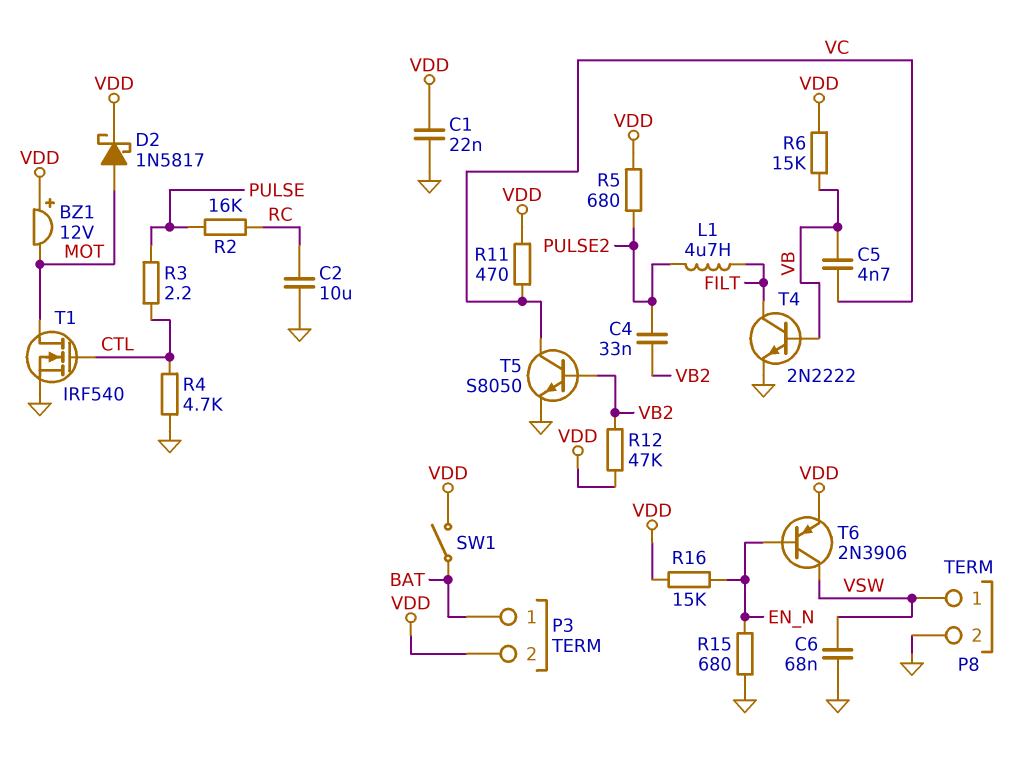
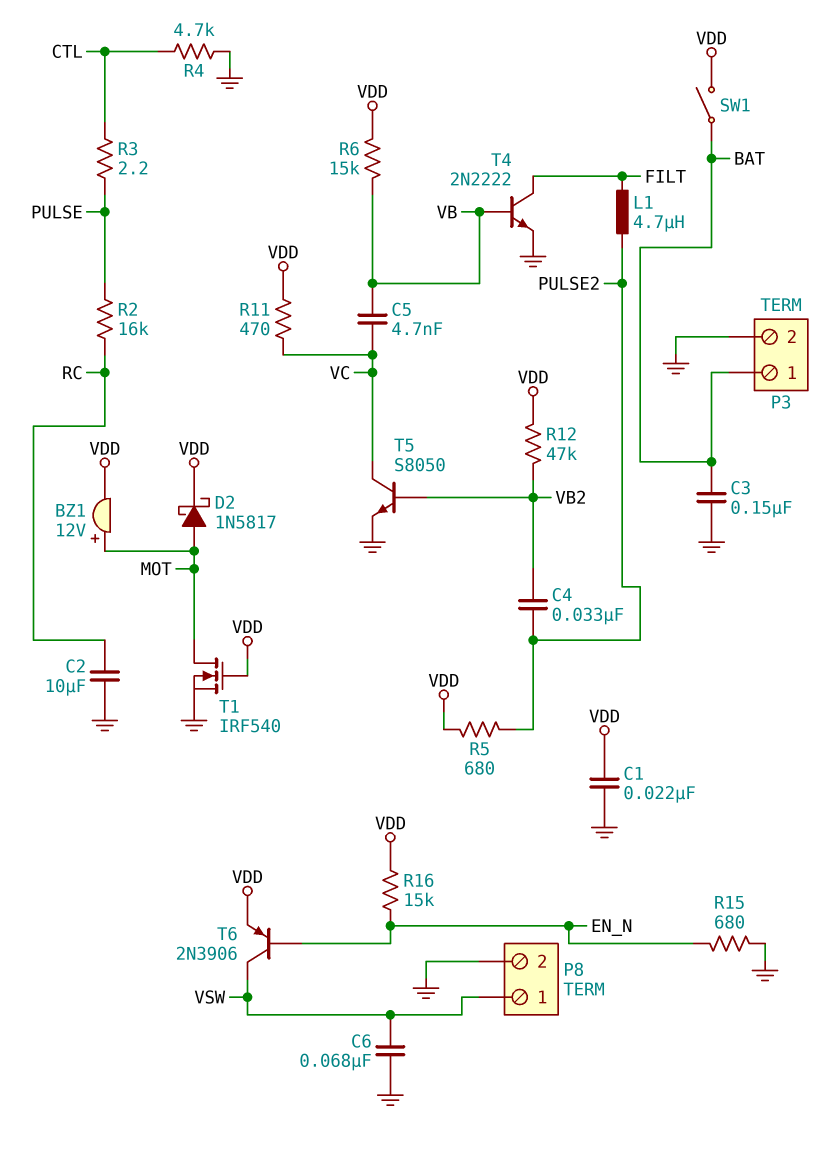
BZ1: buzzer 12V (plus VDD, minus MOT) -> buzzer 12V (plus MOT, minus VDD)
C3: none -> 150nF (BAT, GND)
P3 pin 2: VDD -> GND
T1: NMOS IRF540 (G CTL, D MOT, S GND) -> NMOS IRF540 (G VDD, D MOT, S GND)

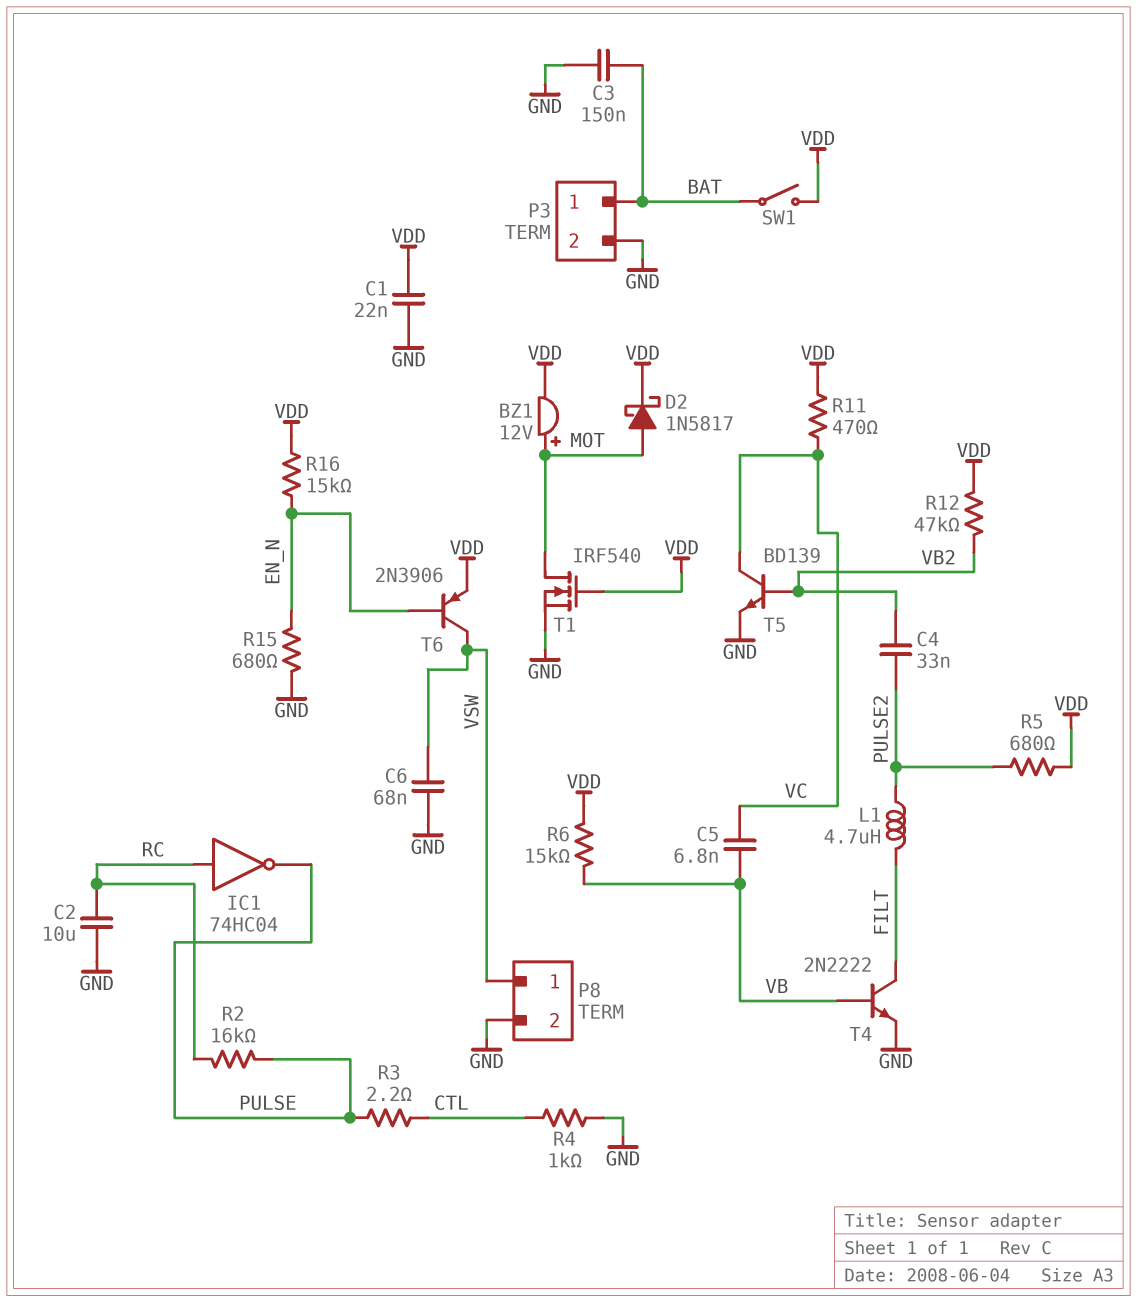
C5: 4.7nF (VB, VC) -> 6.8nF (VB, VC)
IC1: none -> NOT 74HC04 (in RC, out PULSE)
R4: 4.7k (CTL, GND) -> 1k (CTL, GND)
T5: NPN S8050 (B VB2, C VC, E GND) -> NPN BD139 (B VB2, C VC, E GND)

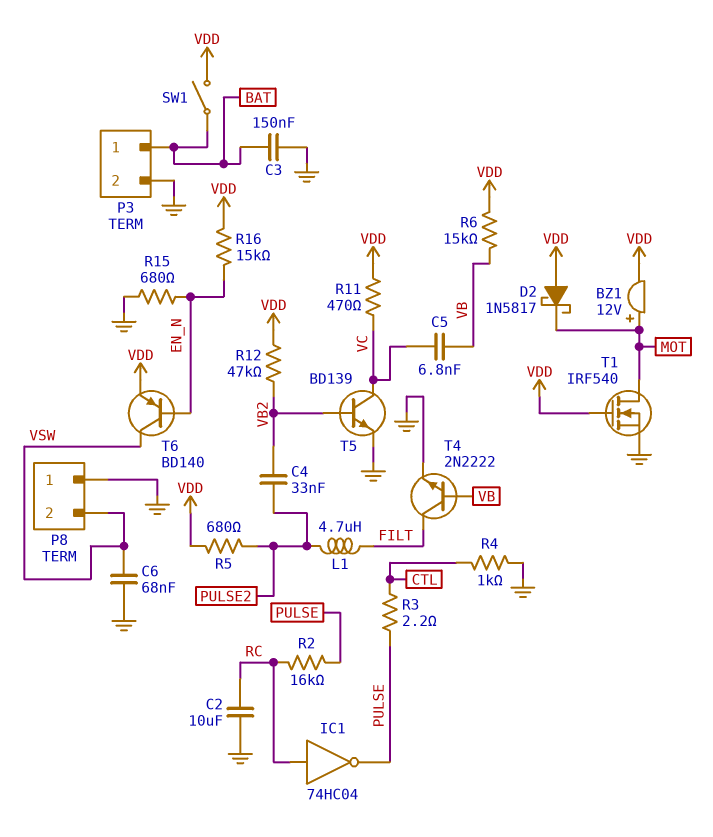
C1: 22nF (GND, VDD) -> none
D2: schottky 1N5817 (A MOT, K VDD) -> schottky 1N5817 (A VDD, K MOT)
P8 pin 1: VSW -> GND
P8 pin 2: GND -> VSW
T6: PNP 2N3906 (B EN_N, C VSW, E VDD) -> PNP BD140 (B EN_N, C VSW, E VDD)

